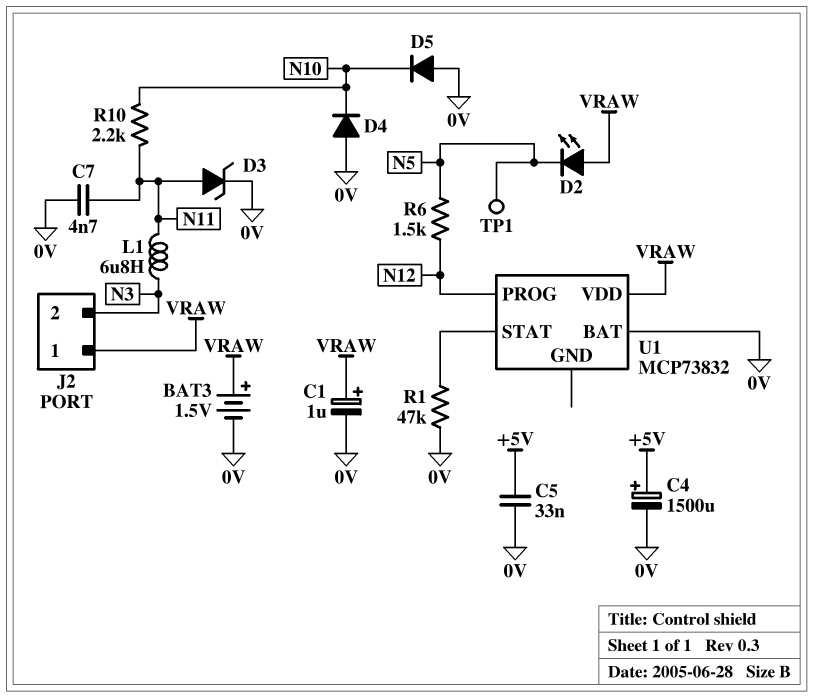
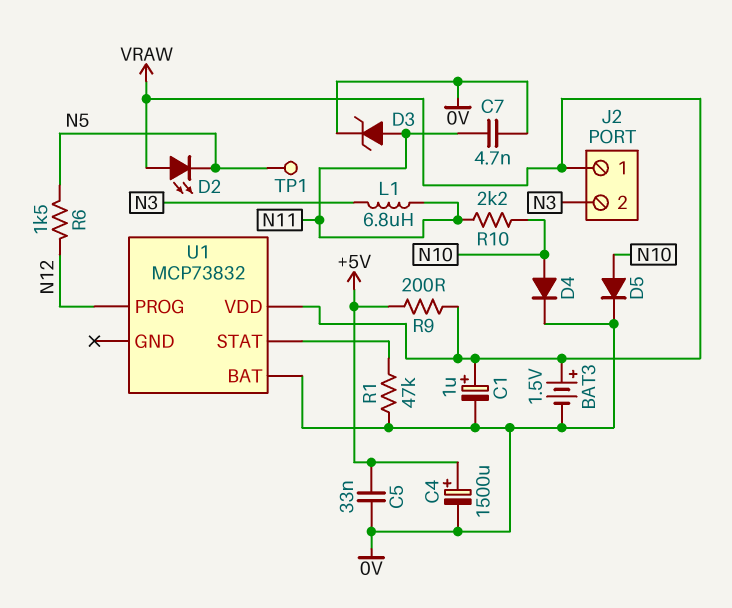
D4: diode (A 0V, K N10) -> diode (A N10, K 0V)
D5: diode (A 0V, K N10) -> diode (A N10, K 0V)
R9: none -> 200 (+5V, VRAW)

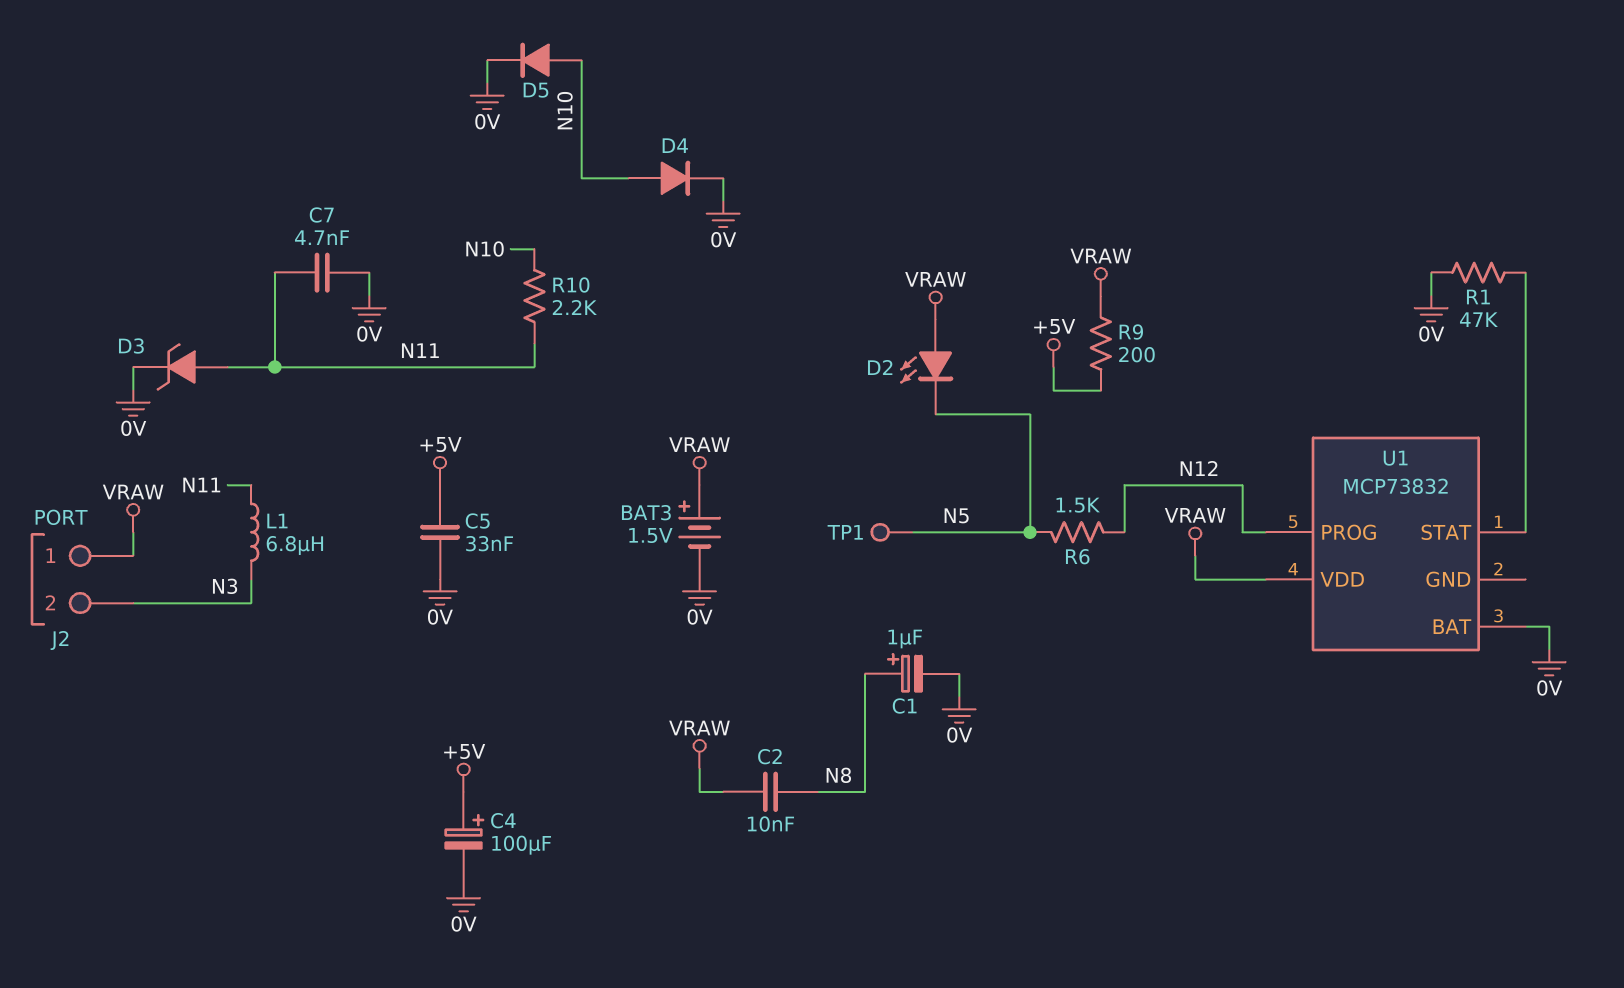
C1: 1uF (plus VRAW, minus 0V) -> 1uF (plus N8, minus 0V)
C2: none -> 10nF (N8, VRAW)
C4: 1500uF (plus +5V, minus 0V) -> 100uF (plus +5V, minus 0V)

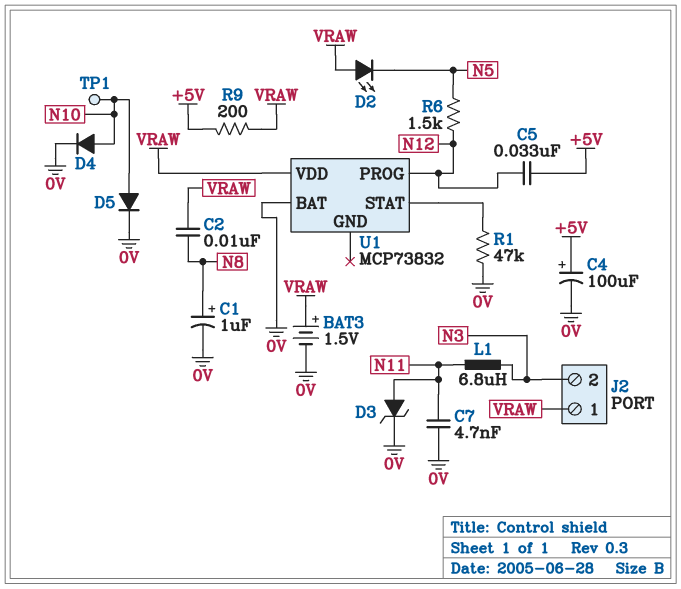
C5: 33nF (+5V, 0V) -> 33nF (+5V, N12)
R10: 2.2k (N10, N11) -> none
TP1: test point (N5) -> test point (N10)

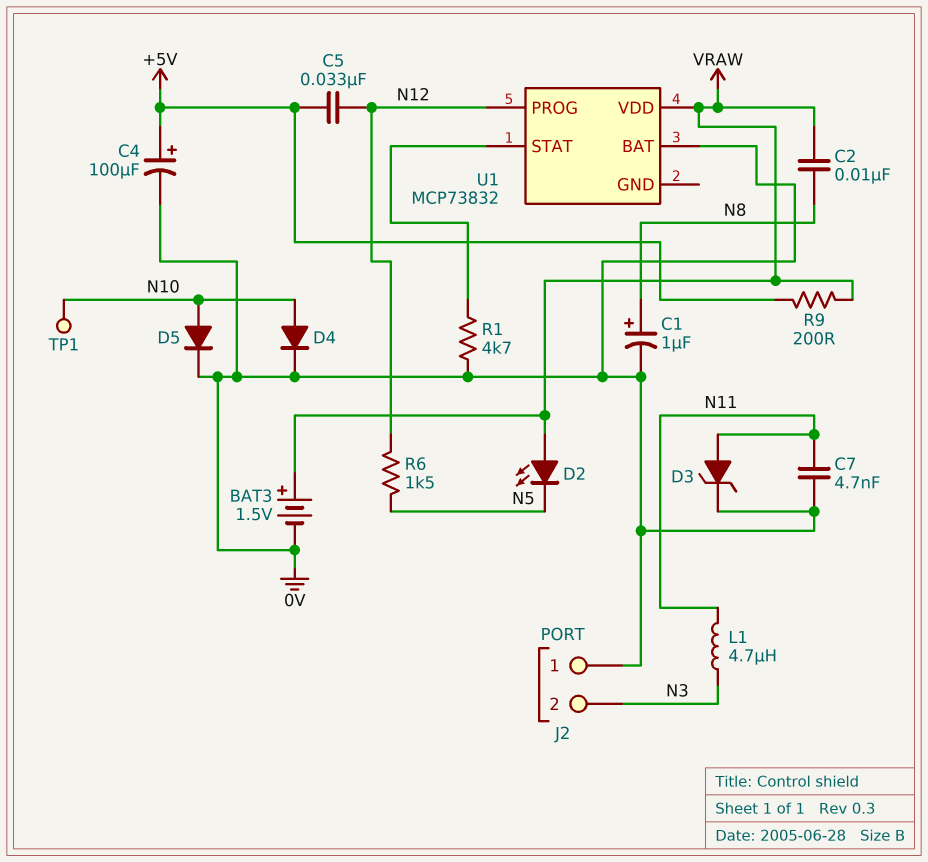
J2 pin 1: VRAW -> 0V
L1: 6.8uH (N3, N11) -> 4.7uH (N3, N11)
R1: 47k (0V, U1/STAT) -> 4.7k (0V, U1/STAT)

